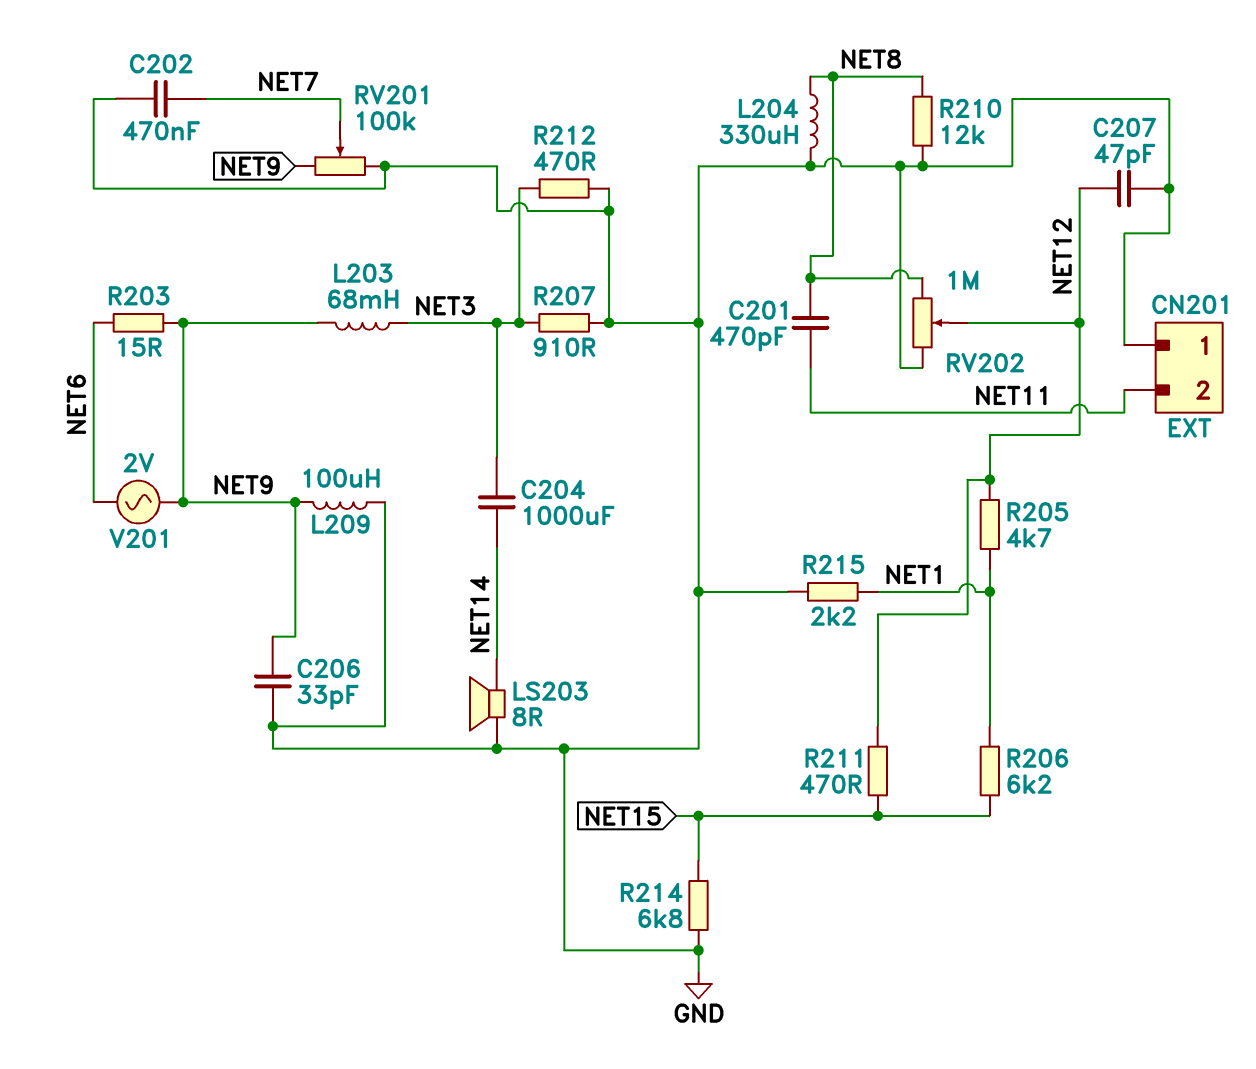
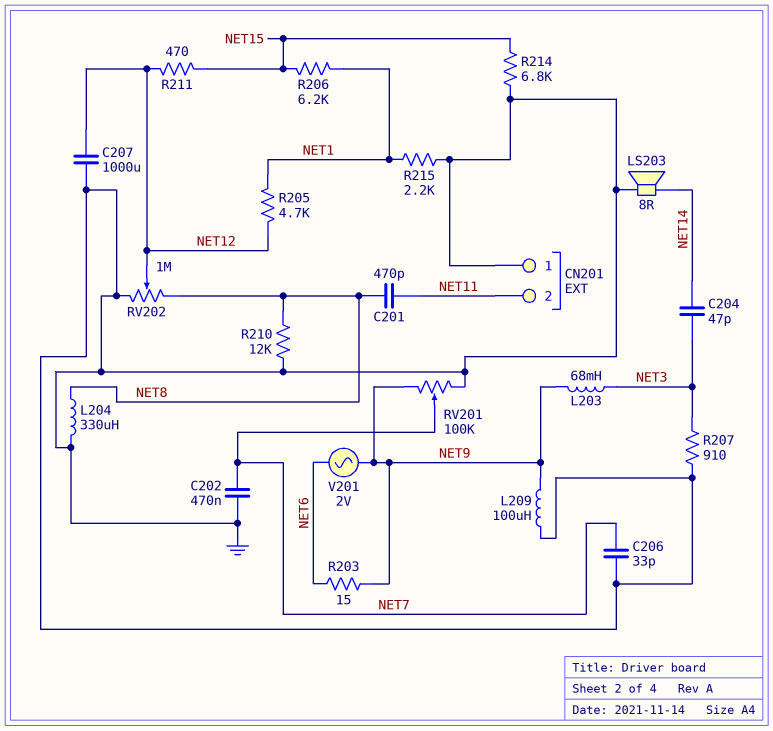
C204: 1000uF (NET3, NET14) -> 47pF (NET3, NET14)
C206: 33pF (GND, NET9) -> 33pF (GND, NET7)
C207: 47pF (GND, NET12) -> 1000uF (GND, NET12)
R212: 470 (GND, NET3) -> none

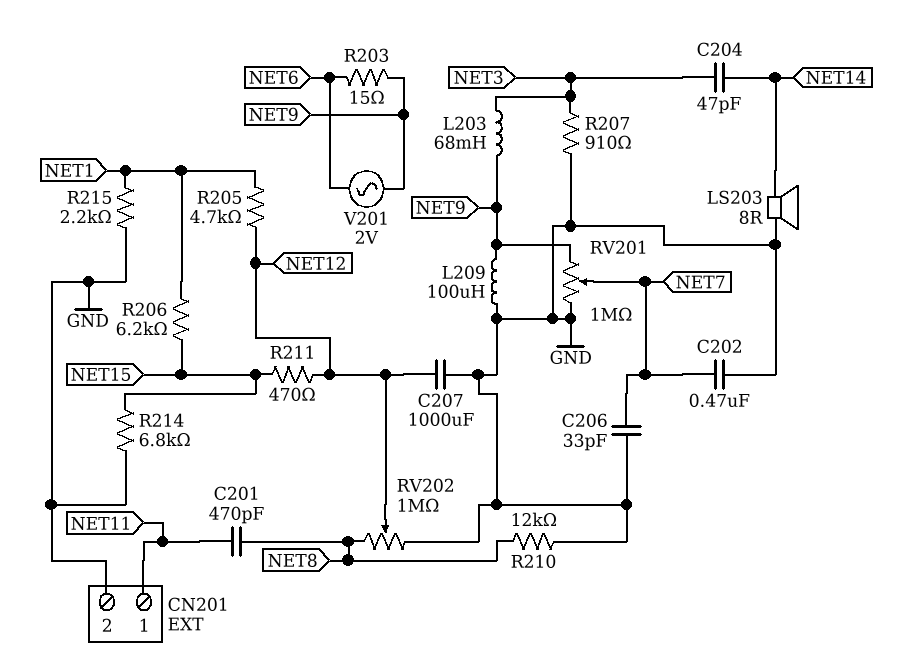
CN201 pin 1: GND -> NET11
CN201 pin 2: NET11 -> GND
L204: 330uH (GND, NET8) -> none
RV201: 100k (GND, NET9, wiper NET7) -> 1M (GND, NET9, wiper NET7)

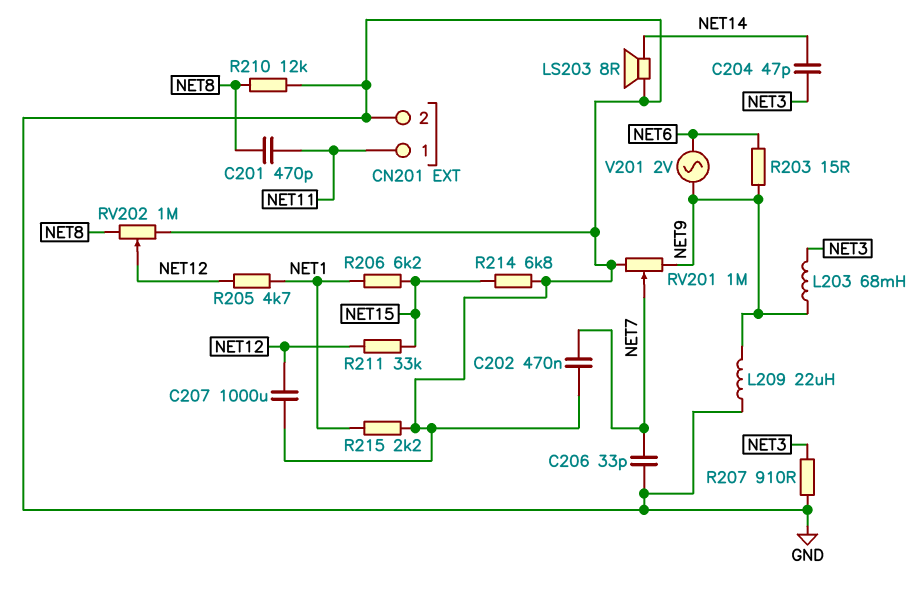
L209: 100uH (GND, NET9) -> 22uH (GND, NET9)
R211: 470 (NET12, NET15) -> 33k (NET12, NET15)

